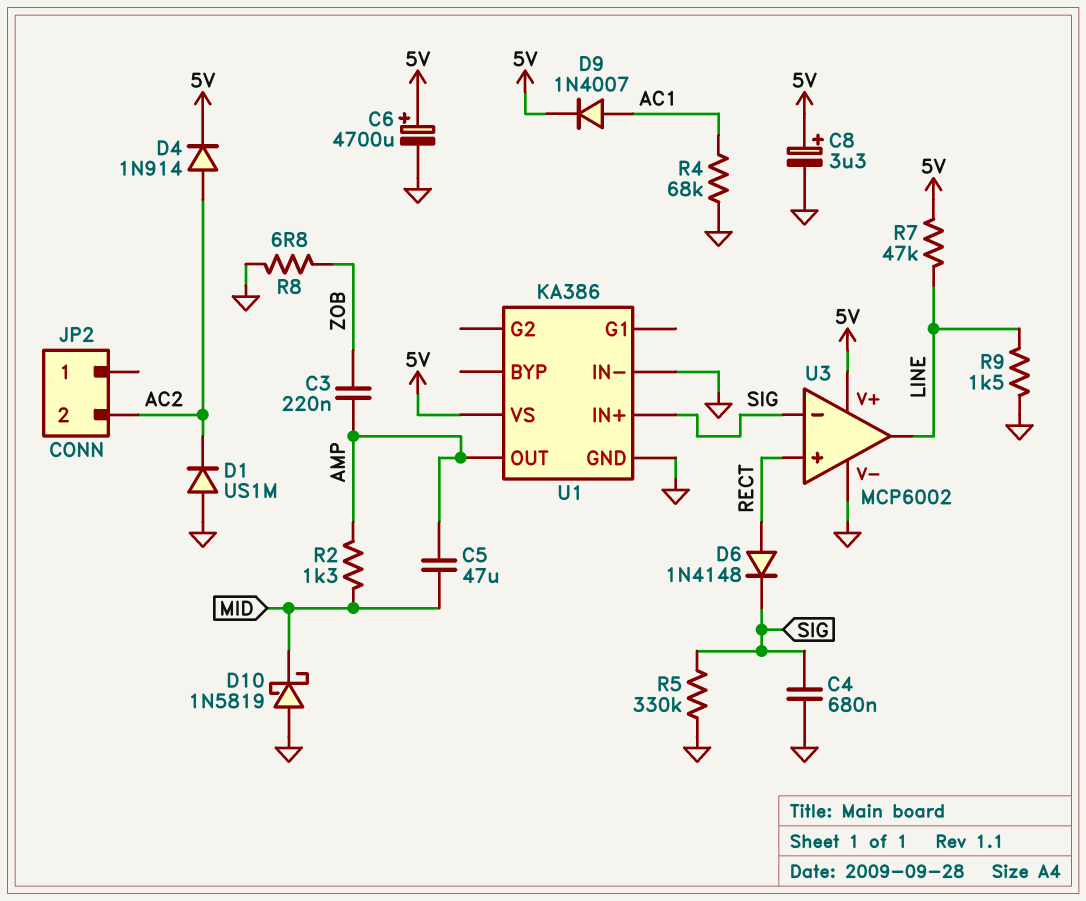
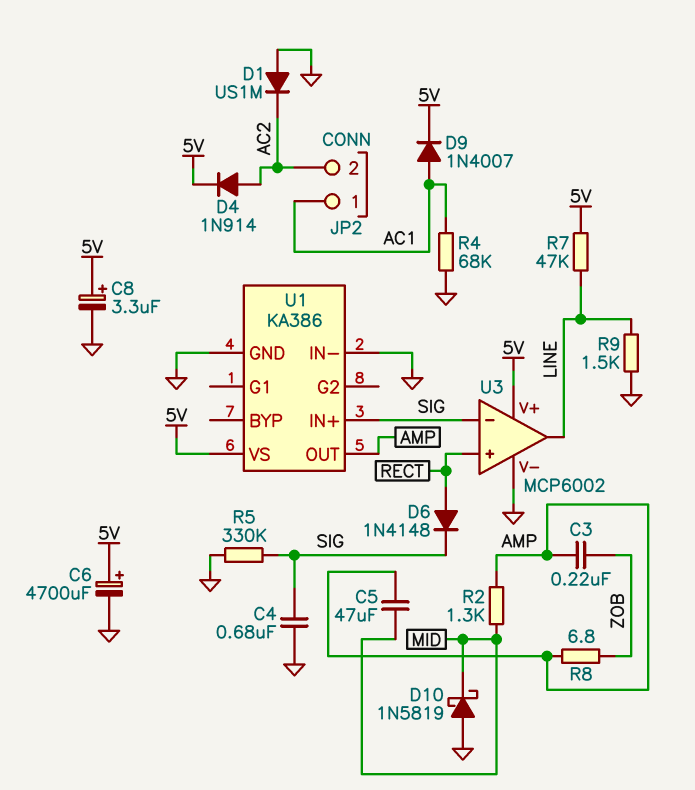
JP2 pin 1: none -> AC1
R8: 6.8 (GND, ZOB) -> 6.8 (AMP, ZOB)

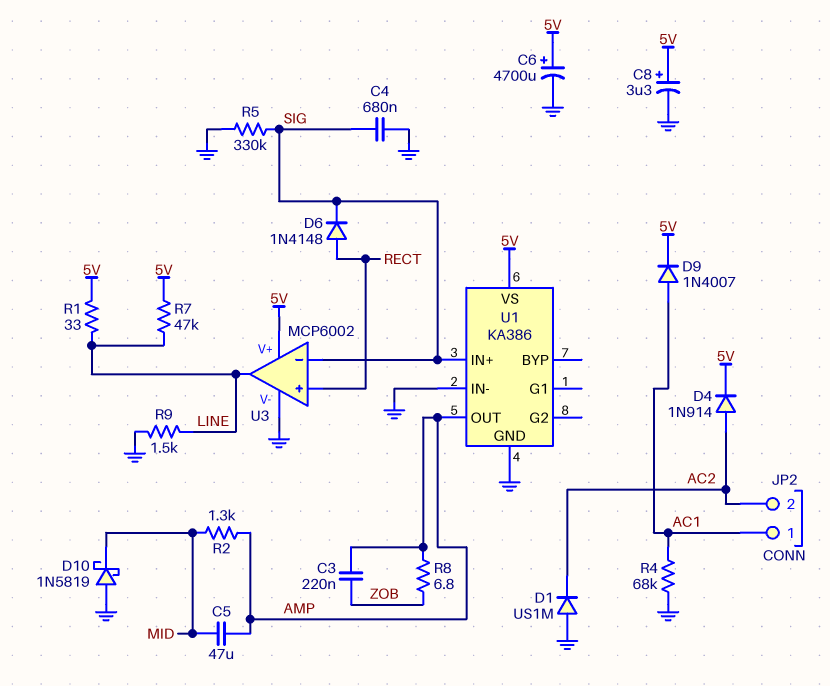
R1: none -> 33 (5V, LINE)

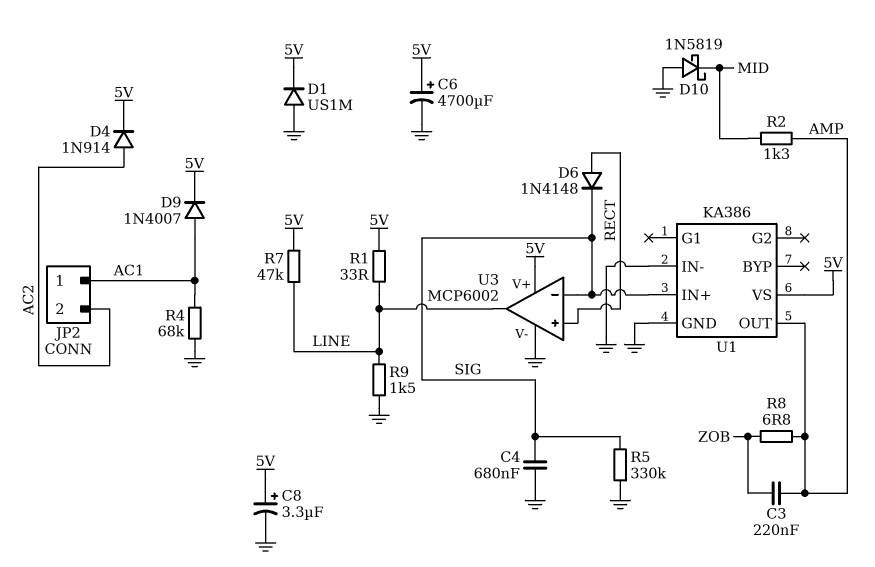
C5: 47uF (AMP, MID) -> none
D1: diode US1M (A GND, K AC2) -> diode US1M (A GND, K 5V)

